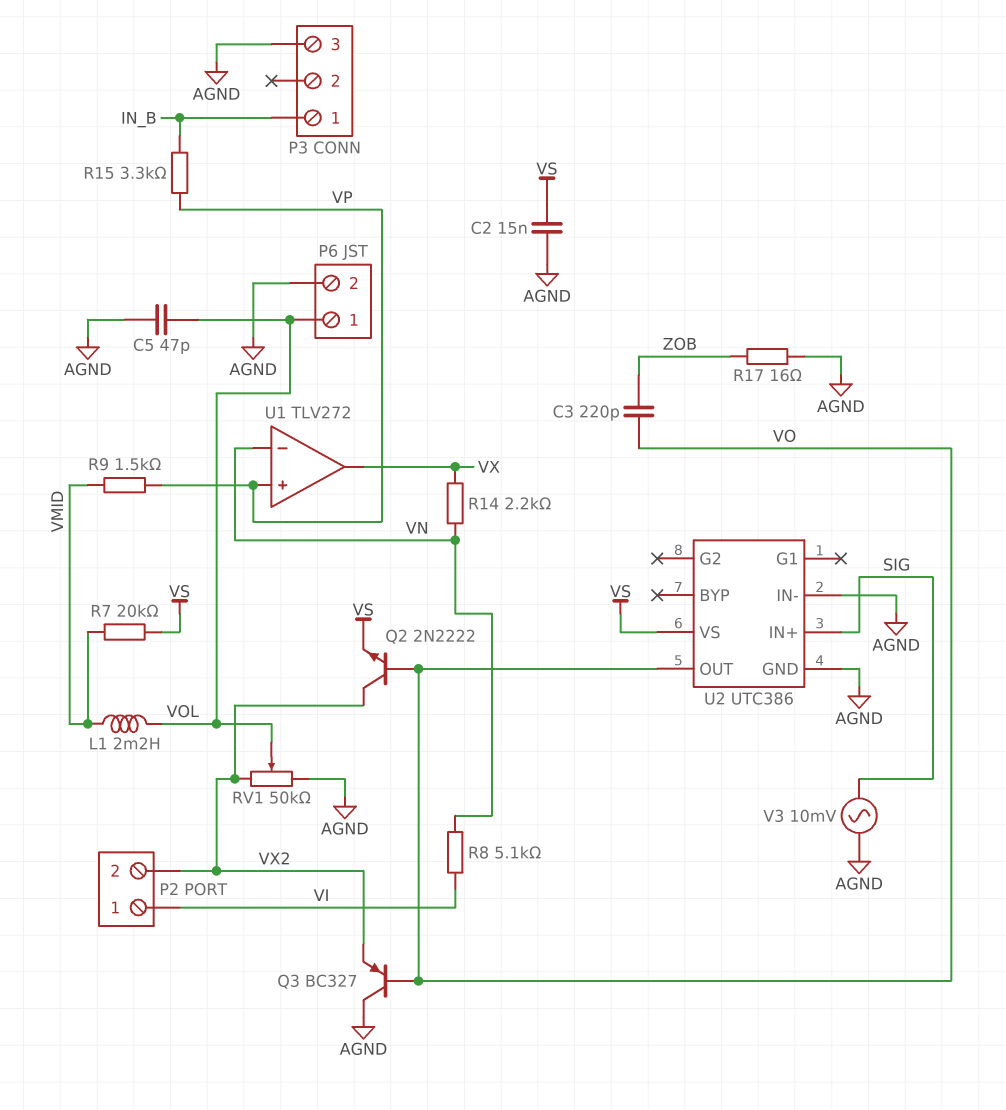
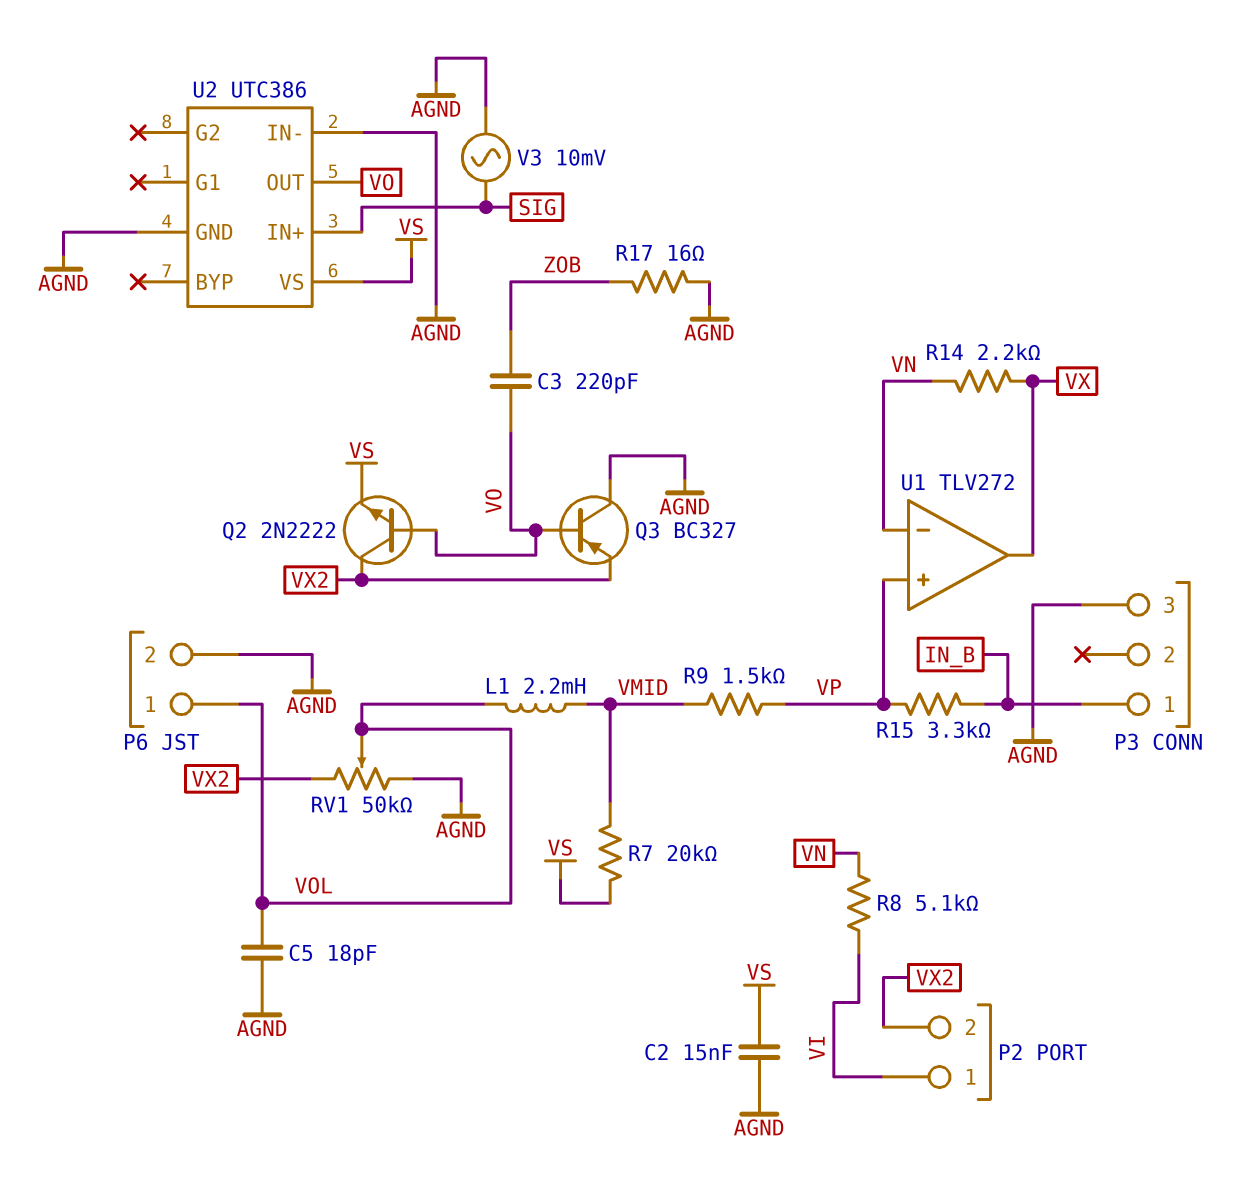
C5: 47pF (AGND, VOL) -> 18pF (AGND, VOL)

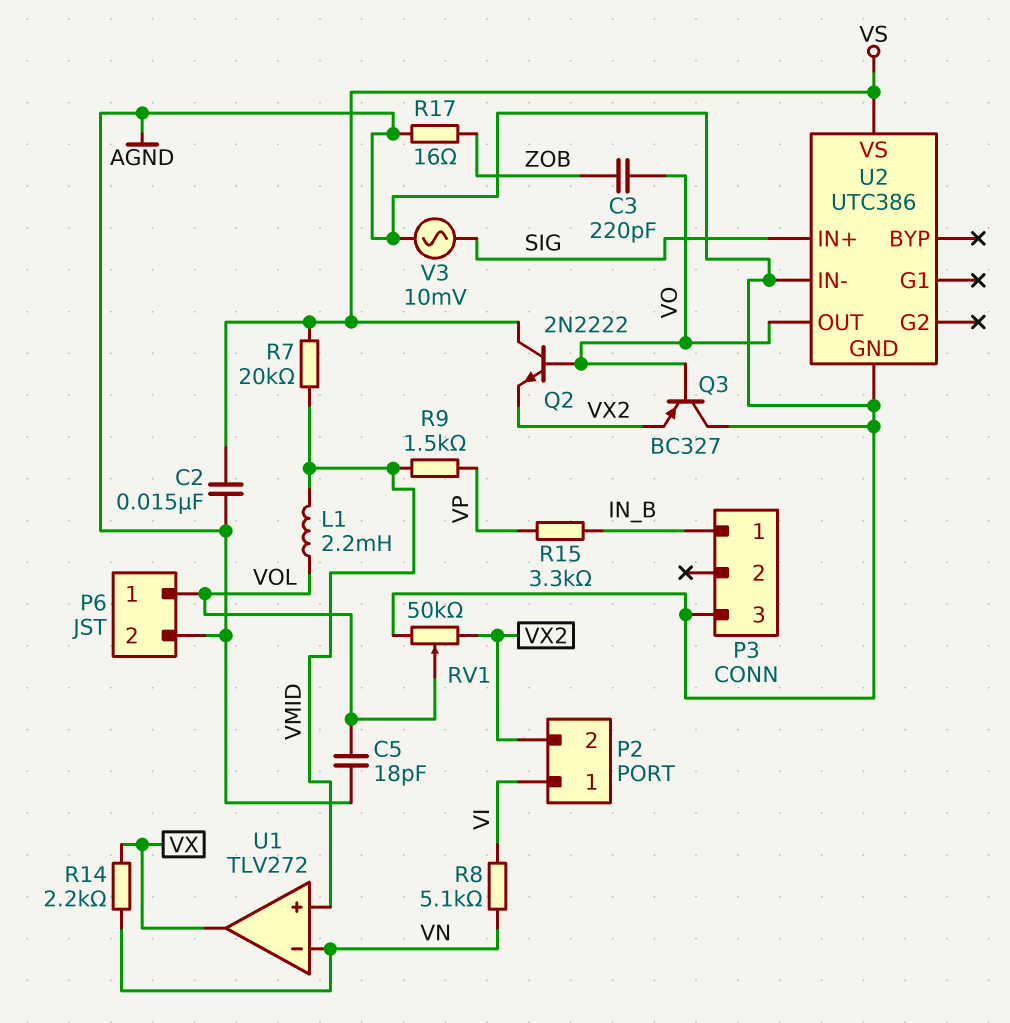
Q2: NPN 2N2222 (B VO, C VX2, E VS) -> NPN 2N2222 (B VO, C VS, E VX2)
U1 pin in+: VP -> VMID

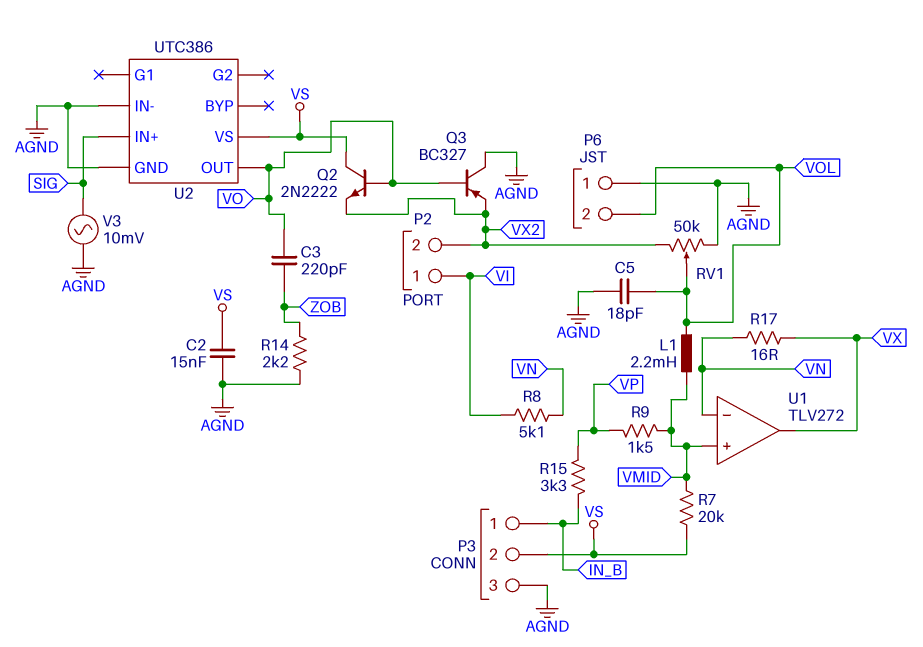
P3 pin 2: none -> VS
P6 pin 1: VOL -> AGND
P6 pin 2: AGND -> VOL
R14: 2.2k (VN, VX) -> 2.2k (AGND, ZOB)
R17: 16 (AGND, ZOB) -> 16 (VN, VX)

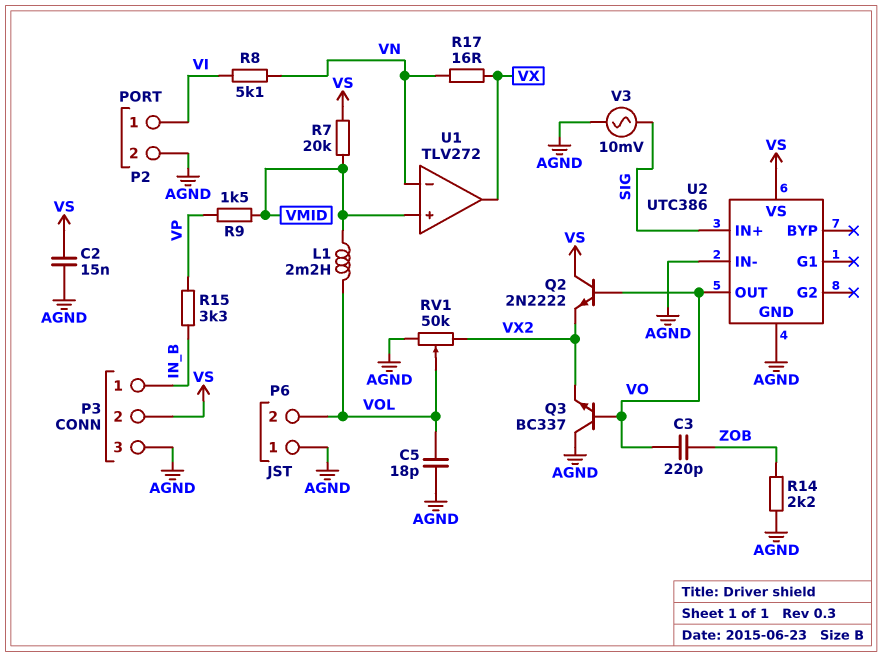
P2 pin 2: VX2 -> AGND
Q3: PNP BC327 (B VO, C AGND, E VX2) -> NPN BC337 (B VO, C AGND, E VX2)

